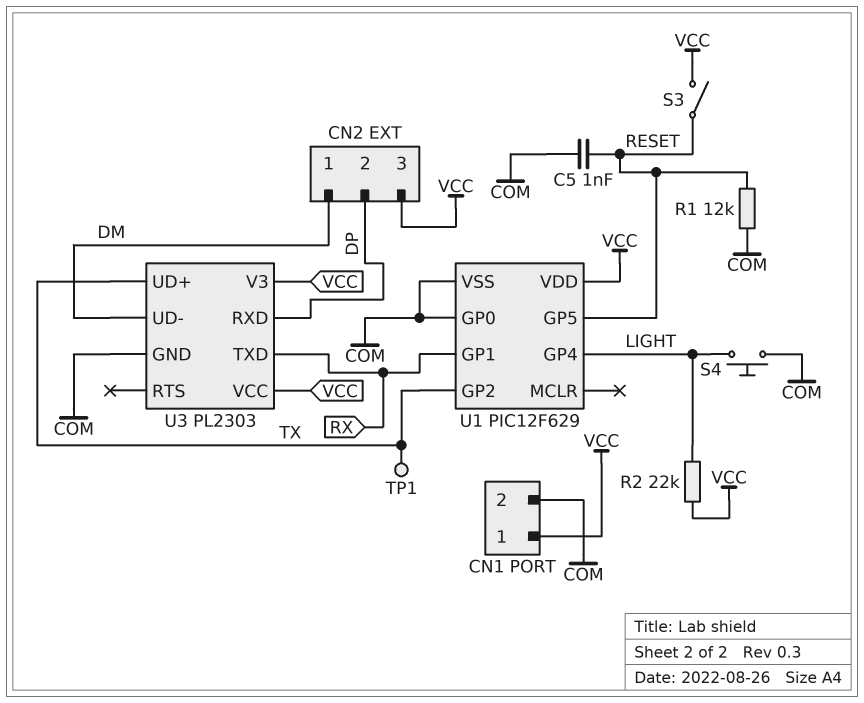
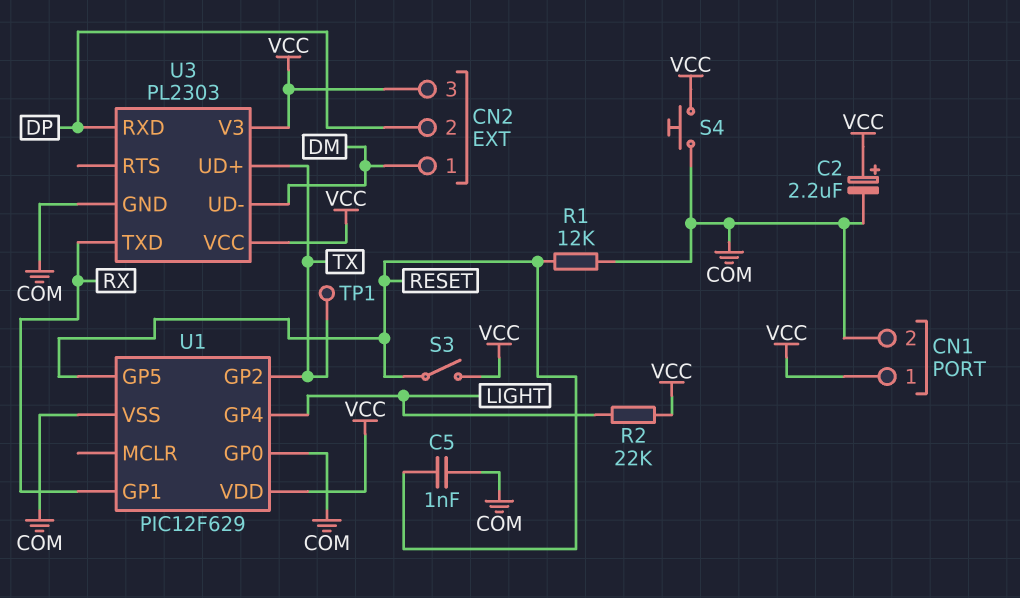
C2: none -> 2.2uF (plus VCC, minus COM)
S4: button (COM, LIGHT) -> button (COM, VCC)

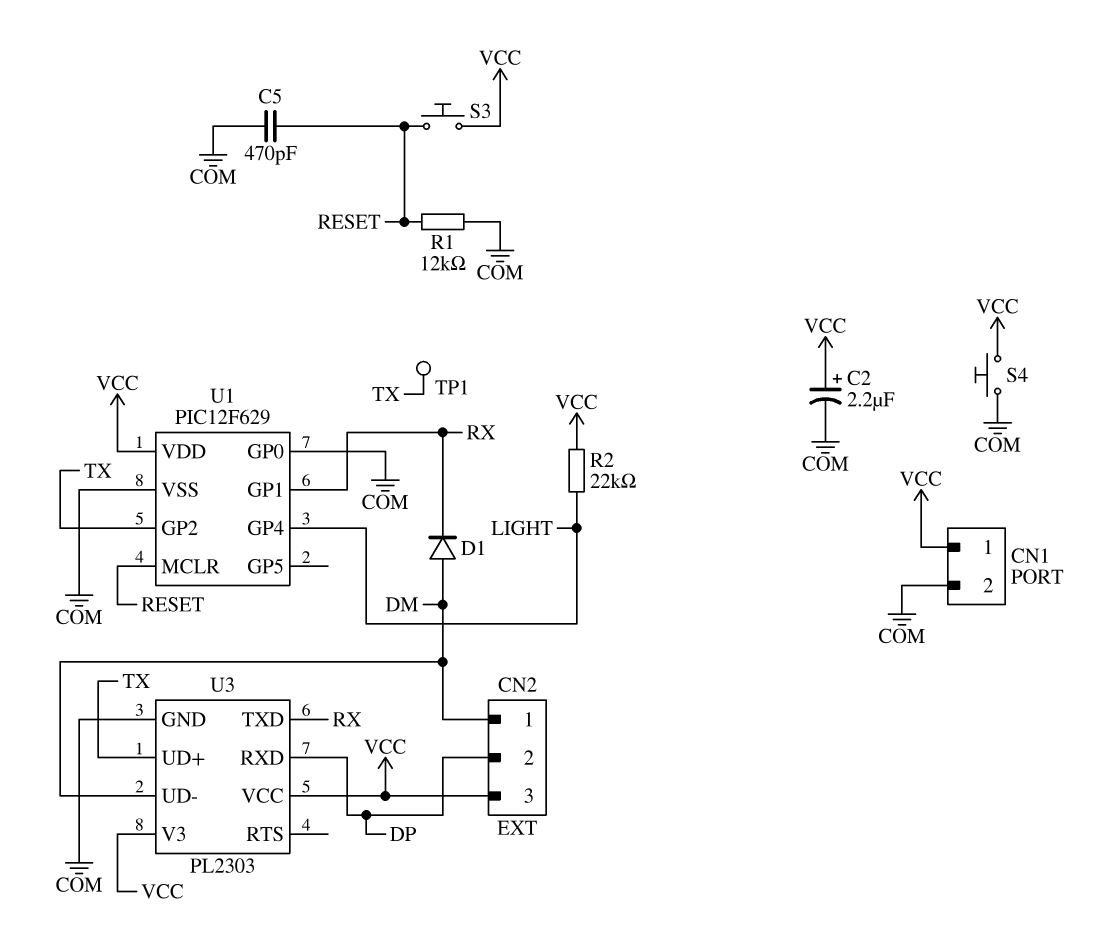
C5: 1nF (COM, RESET) -> 470pF (COM, RESET)
D1: none -> diode (A DM, K RX)
S3: switch (RESET, VCC) -> button (RESET, VCC)
U1 pin GP5: RESET -> none
U1 pin MCLR: none -> RESET

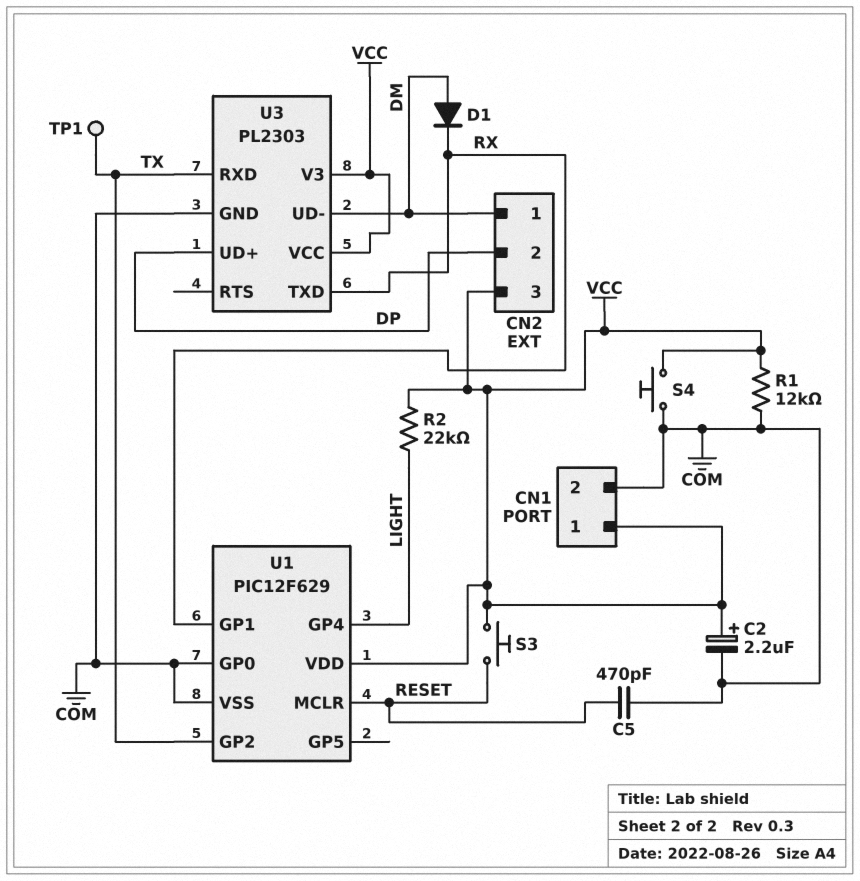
R1: 12k (COM, RESET) -> 12k (COM, VCC)
U3 pin RXD: DP -> TX
U3 pin UD+: TX -> DP

